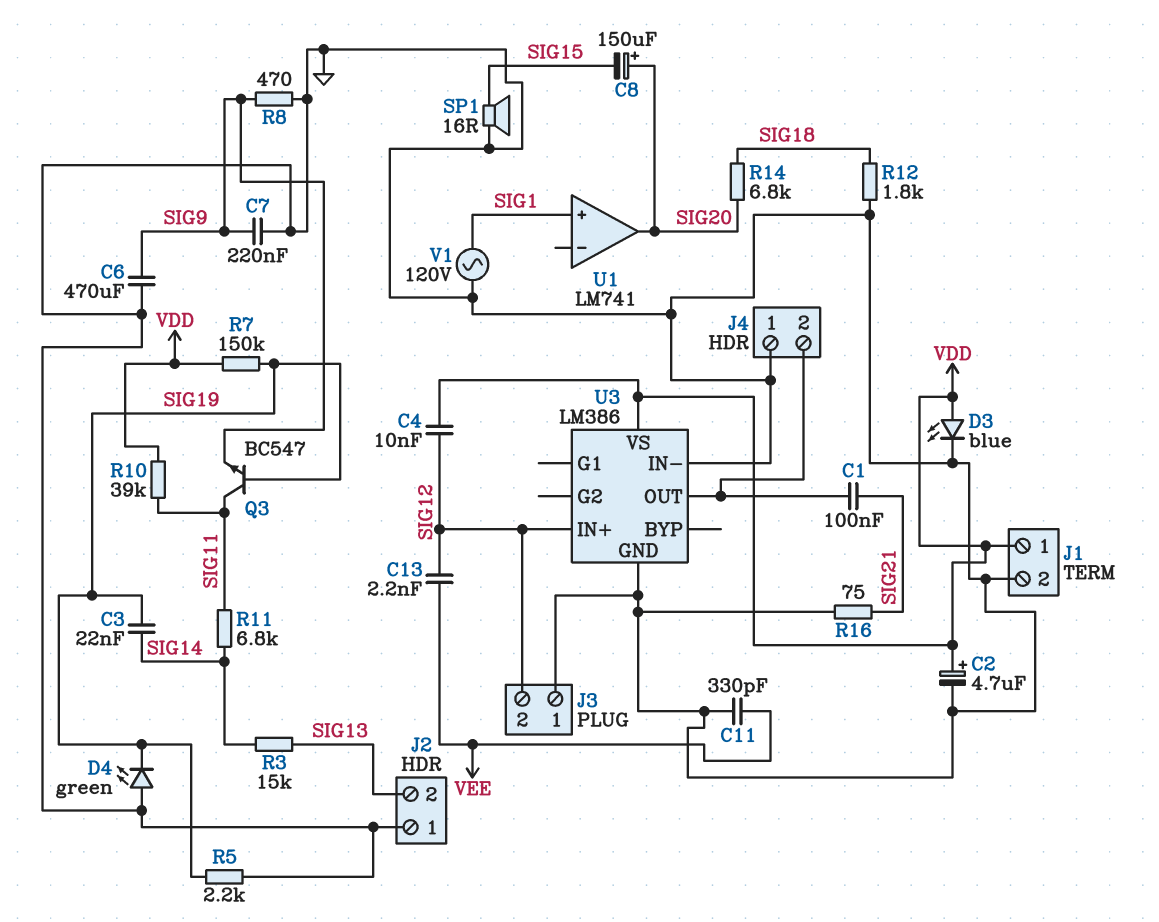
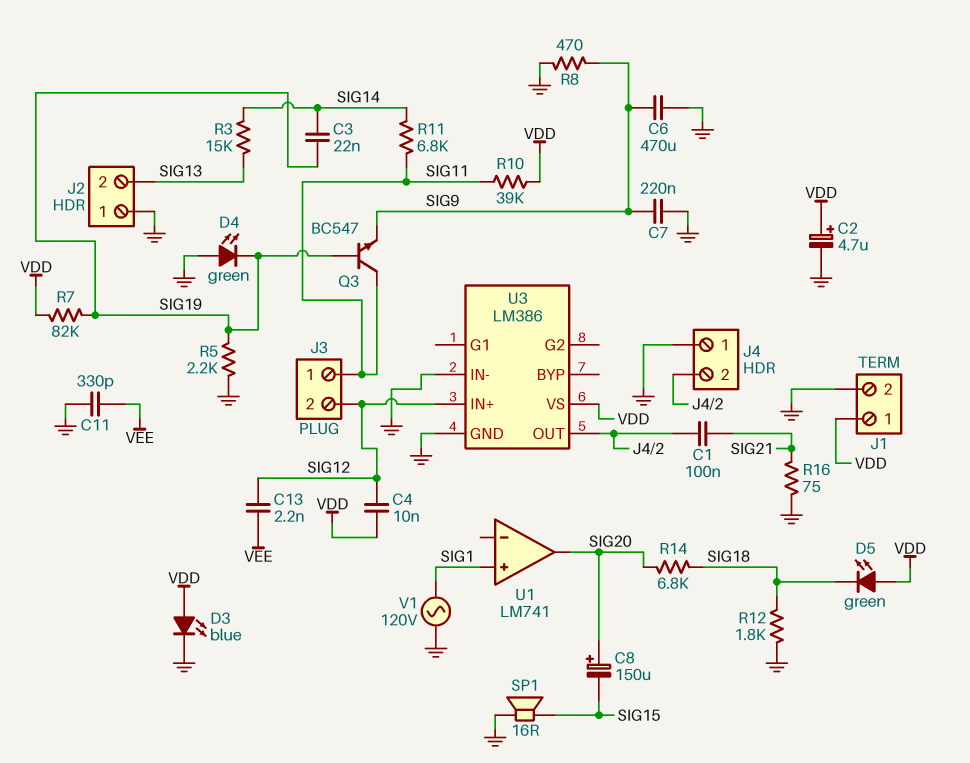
D5: none -> LED green (A VDD, K SIG18)
J3 pin 1: GND -> SIG11
R7: 150k (SIG19, VDD) -> 82k (SIG19, VDD)

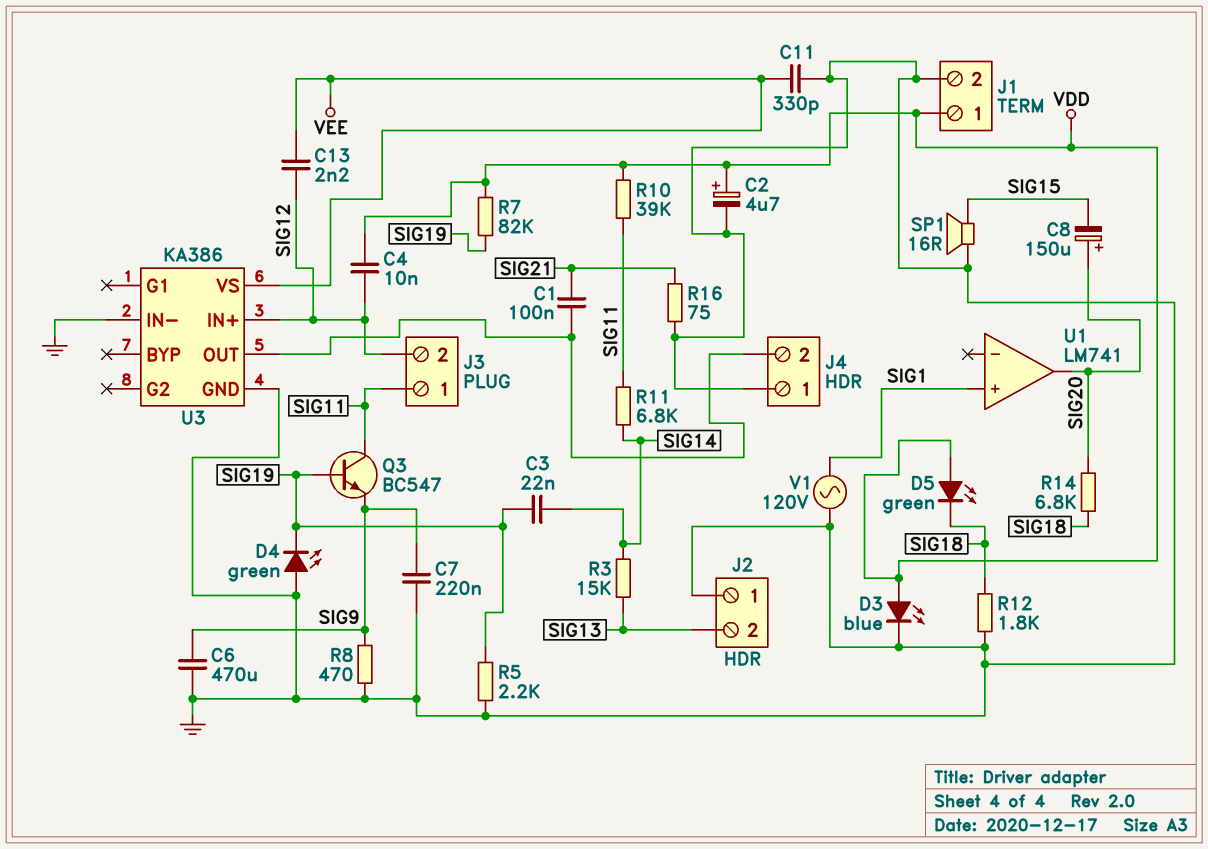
U3: LM386 -> KA386
U3 pin VS: VDD -> VEE

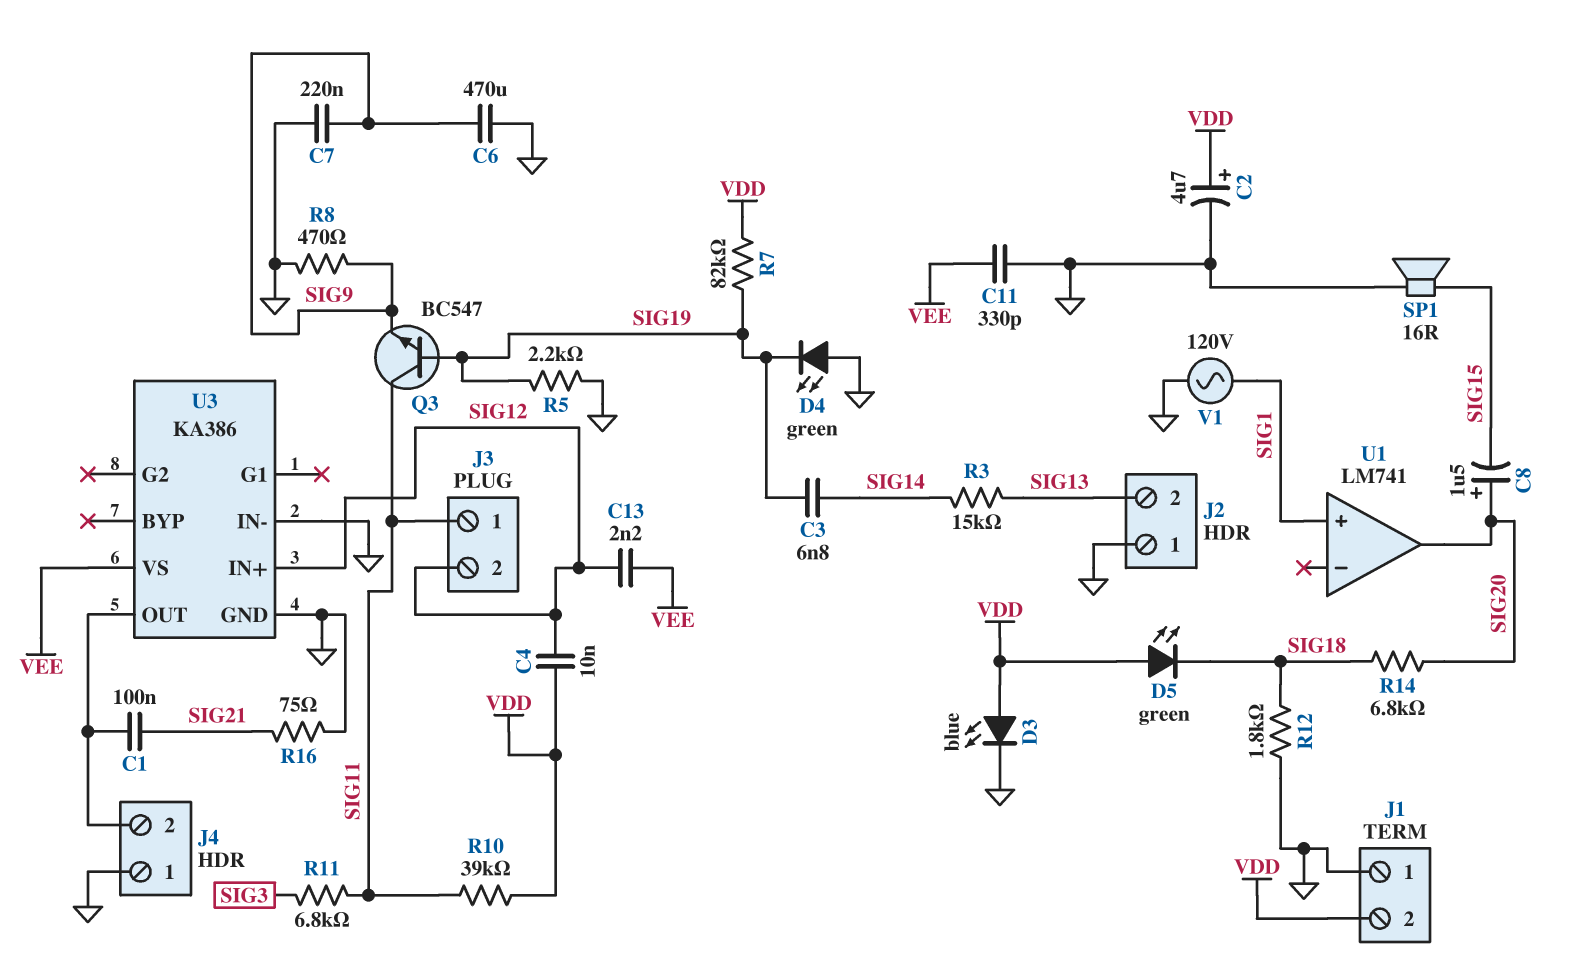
C3: 22nF (SIG14, SIG19) -> 6.8nF (SIG14, SIG19)
C8: 150uF (plus SIG20, minus SIG15) -> 1.5uF (plus SIG20, minus SIG15)
J1 pin 1: VDD -> GND
J1 pin 2: GND -> VDD
R11: 6.8k (SIG11, SIG14) -> 6.8k (SIG3, SIG11)

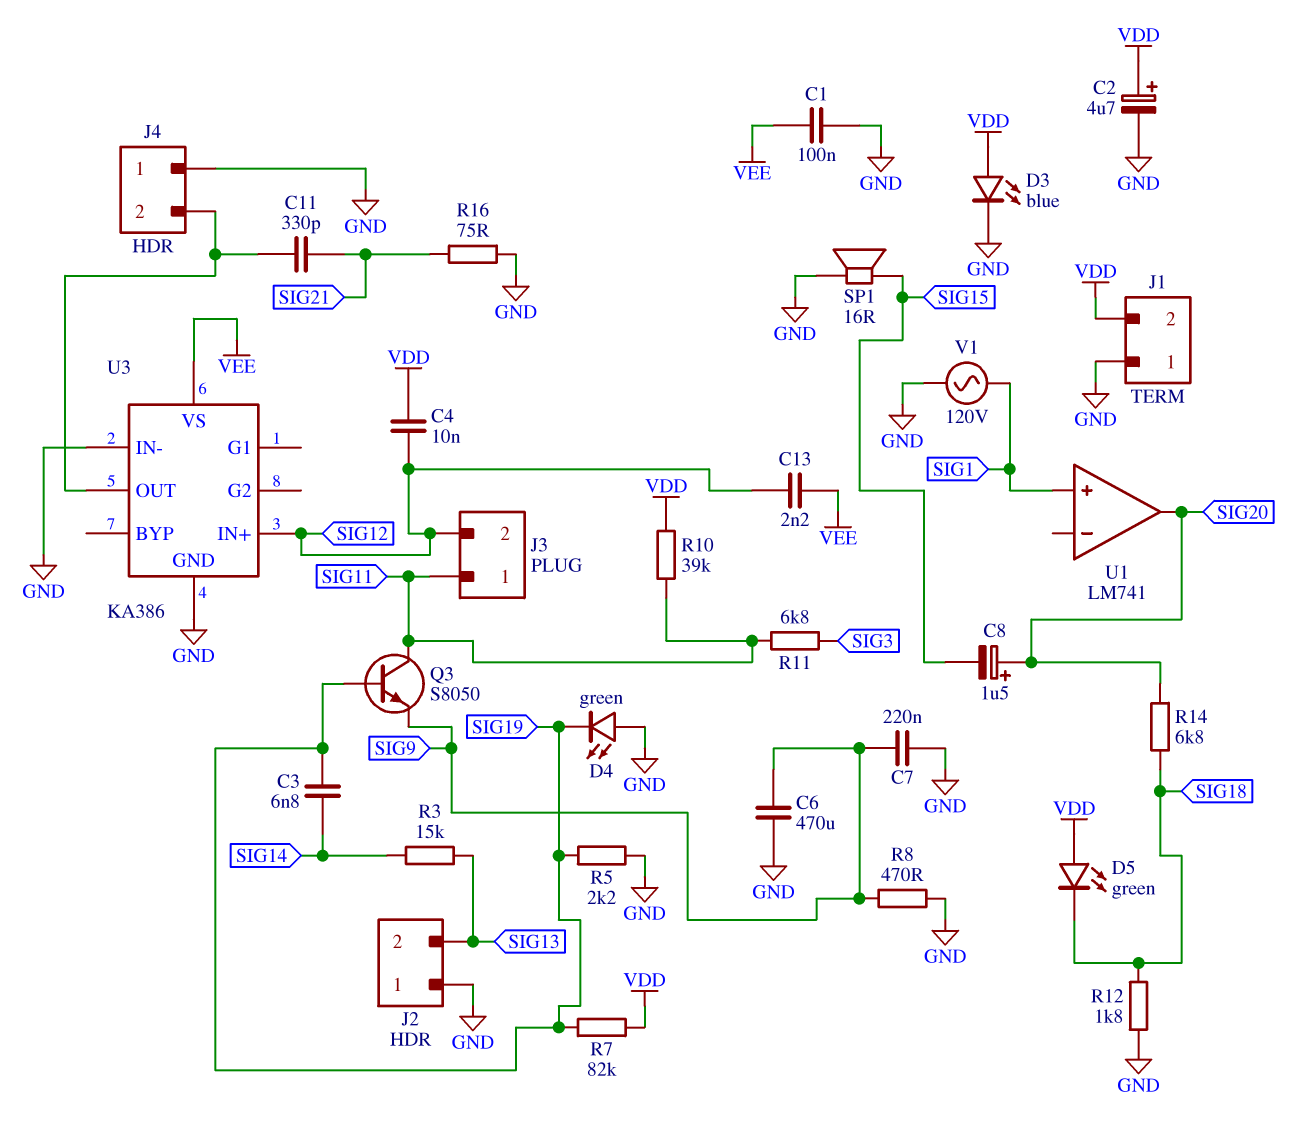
C1: 100nF (J4/2, SIG21) -> 100nF (GND, VEE)
C11: 330pF (GND, VEE) -> 330pF (J4/2, SIG21)
Q3: NPN BC547 (B SIG19, C SIG11, E SIG9) -> NPN S8050 (B SIG19, C SIG11, E SIG9)

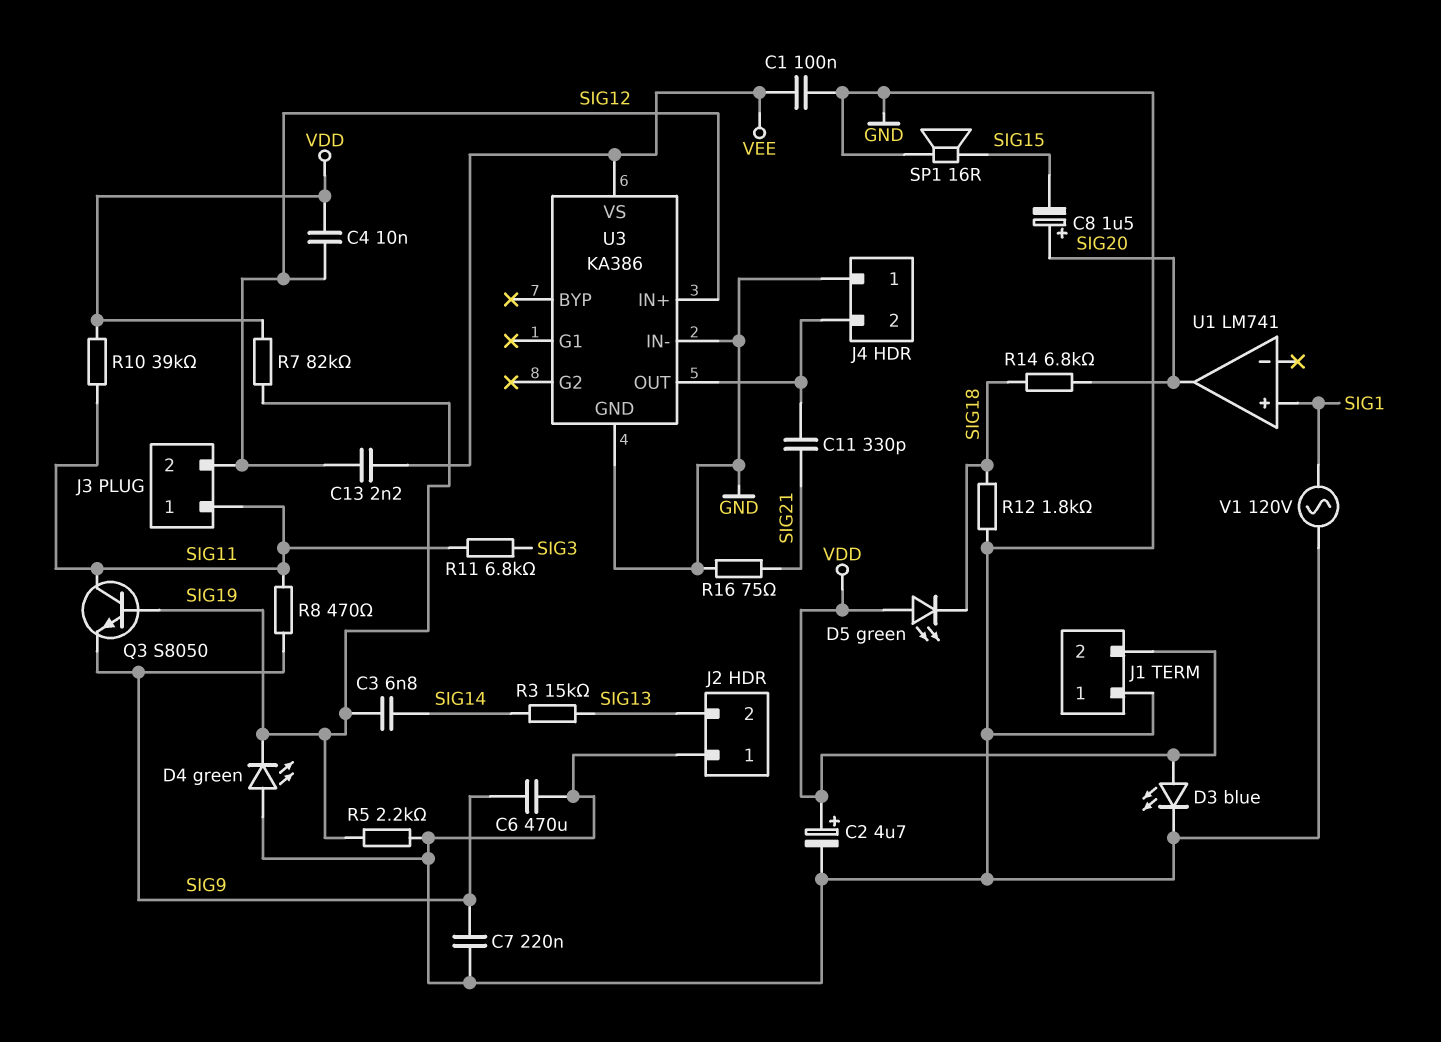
R8: 470 (GND, SIG9) -> 470 (SIG9, SIG11)

